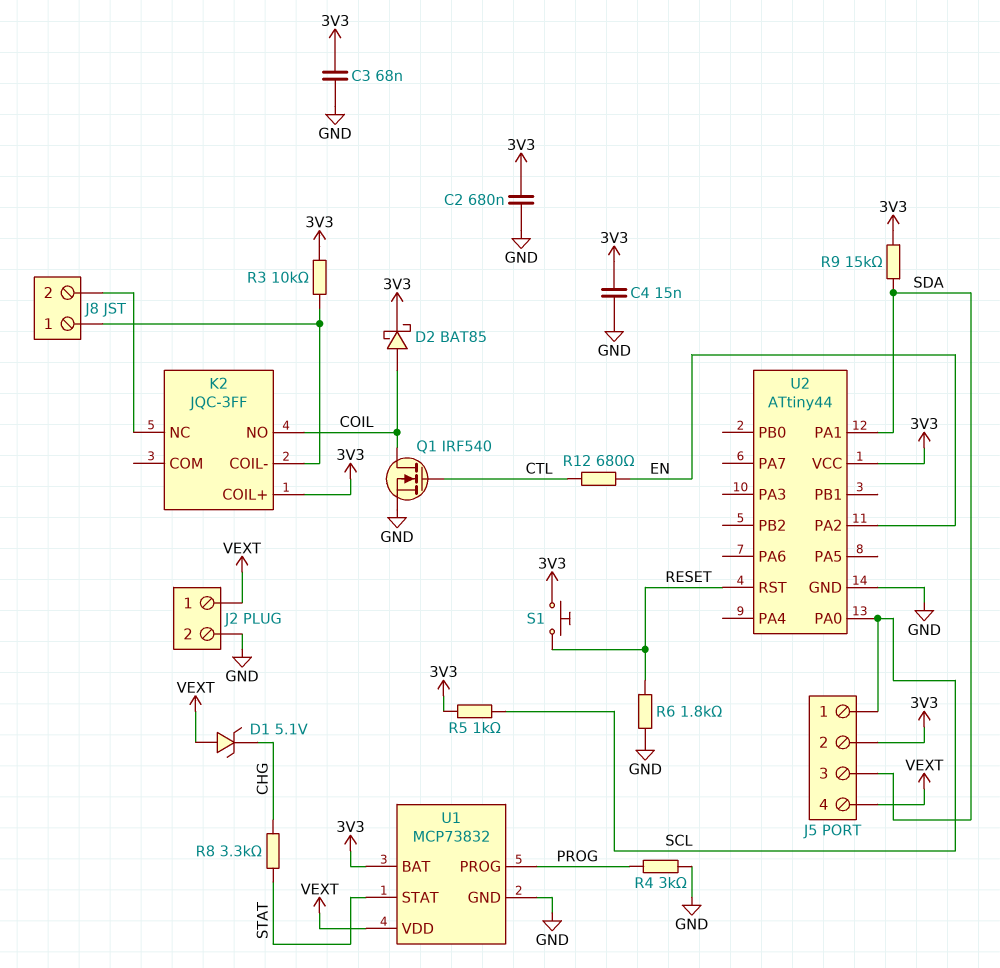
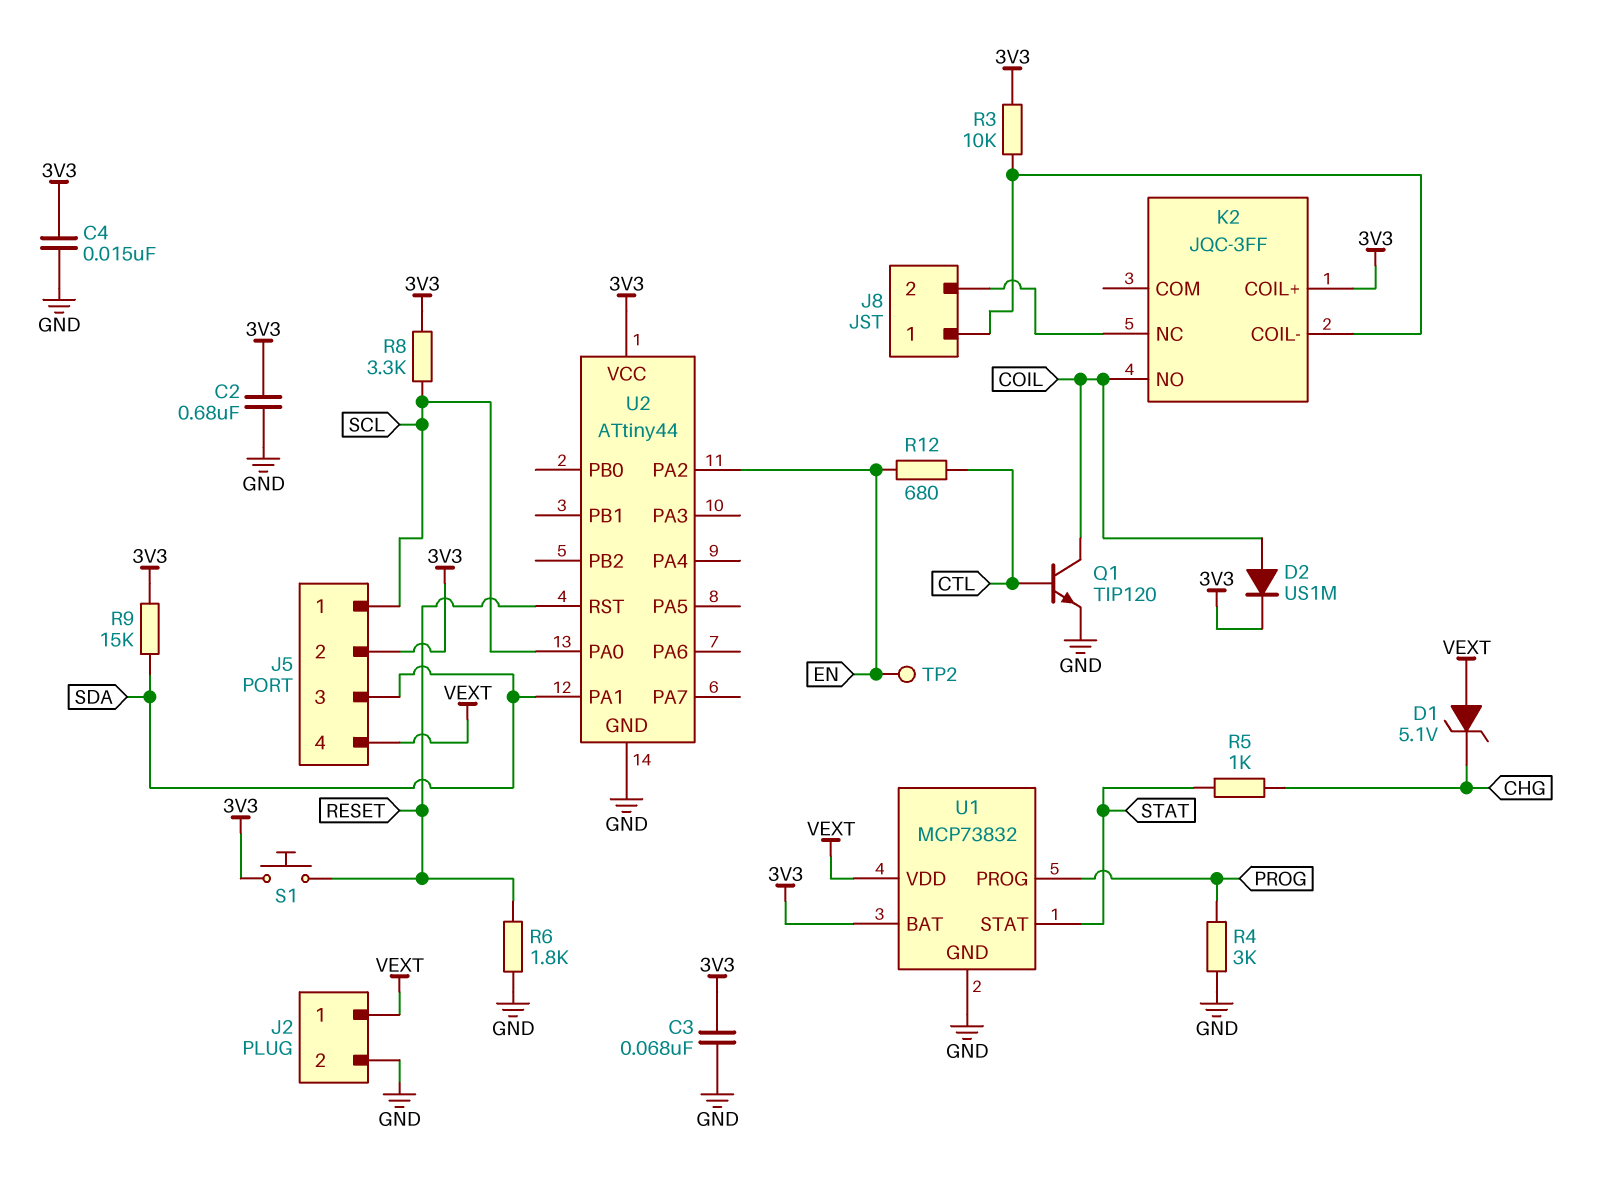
D2: schottky BAT85 (A COIL, K 3V3) -> diode US1M (A COIL, K 3V3)
Q1: NMOS IRF540 (G CTL, D COIL, S GND) -> NPN TIP120 (B CTL, C COIL, E GND)
R5: 1k (3V3, SCL) -> 1k (CHG, STAT)
R8: 3.3k (CHG, STAT) -> 3.3k (3V3, SCL)
TP2: none -> test point (EN)

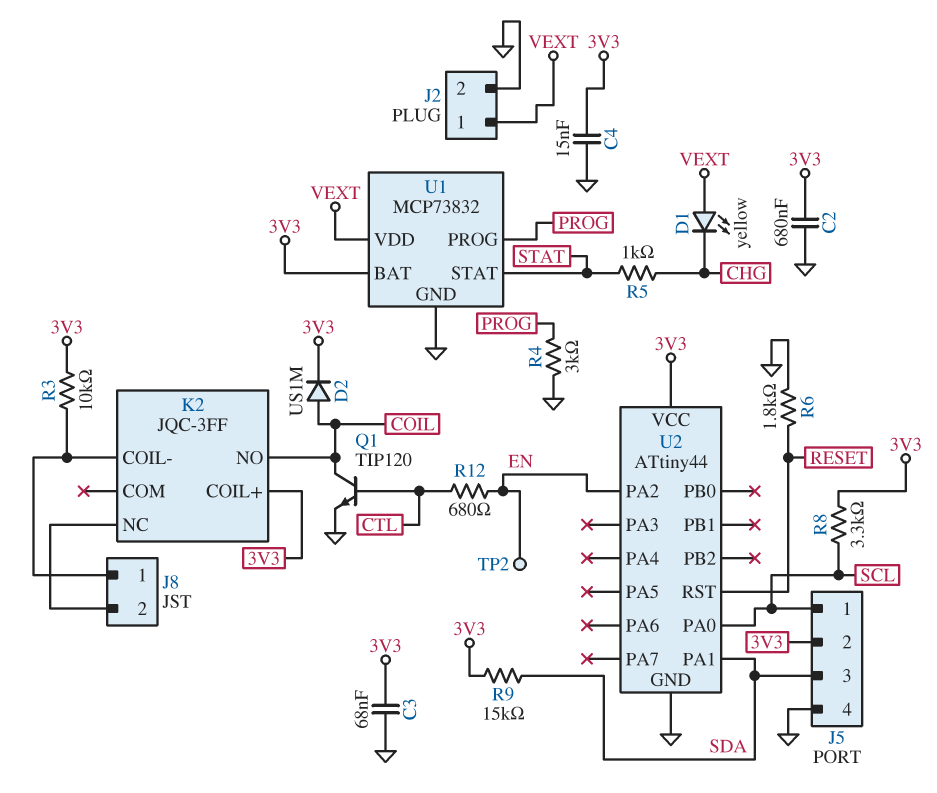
D1: zener 5.1V (A VEXT, K CHG) -> LED yellow (A VEXT, K CHG)
J5 pin 4: VEXT -> GND
S1: button (3V3, RESET) -> none

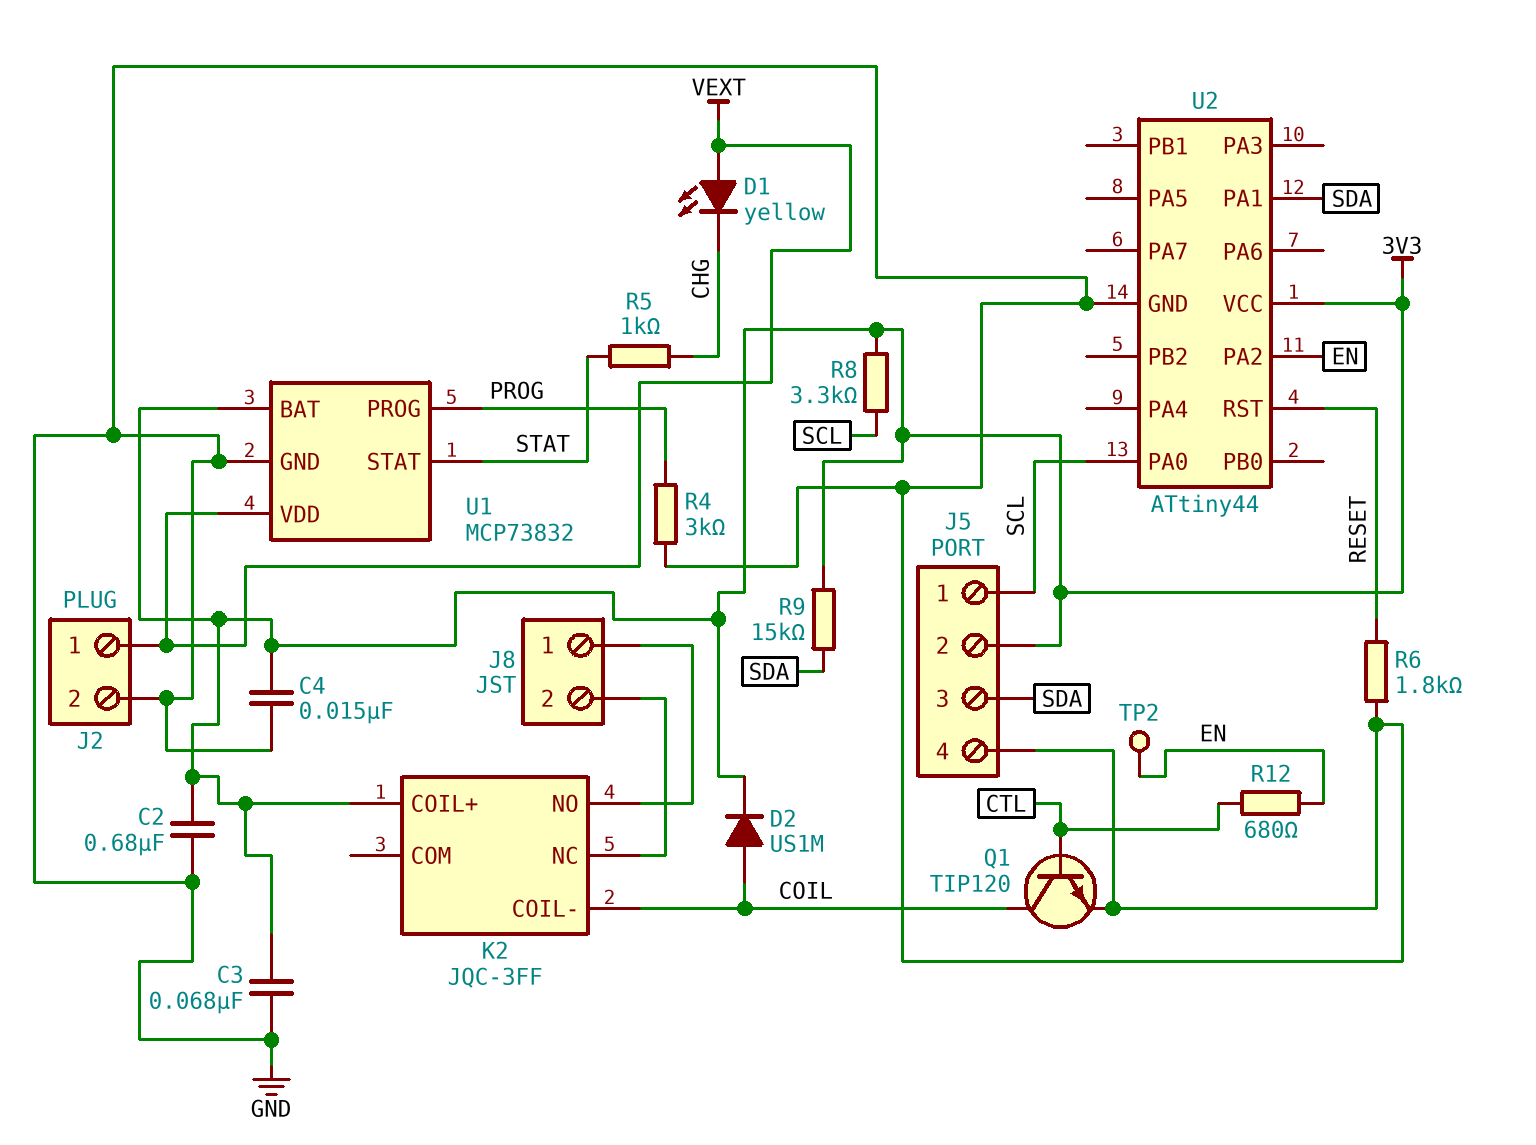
K2 pin COIL-: J8/1 -> COIL
K2 pin NO: COIL -> J8/1
R3: 10k (3V3, J8/1) -> none

